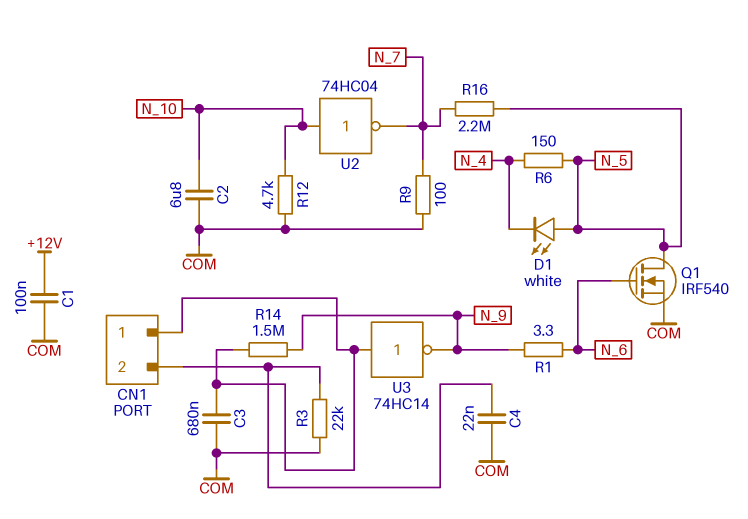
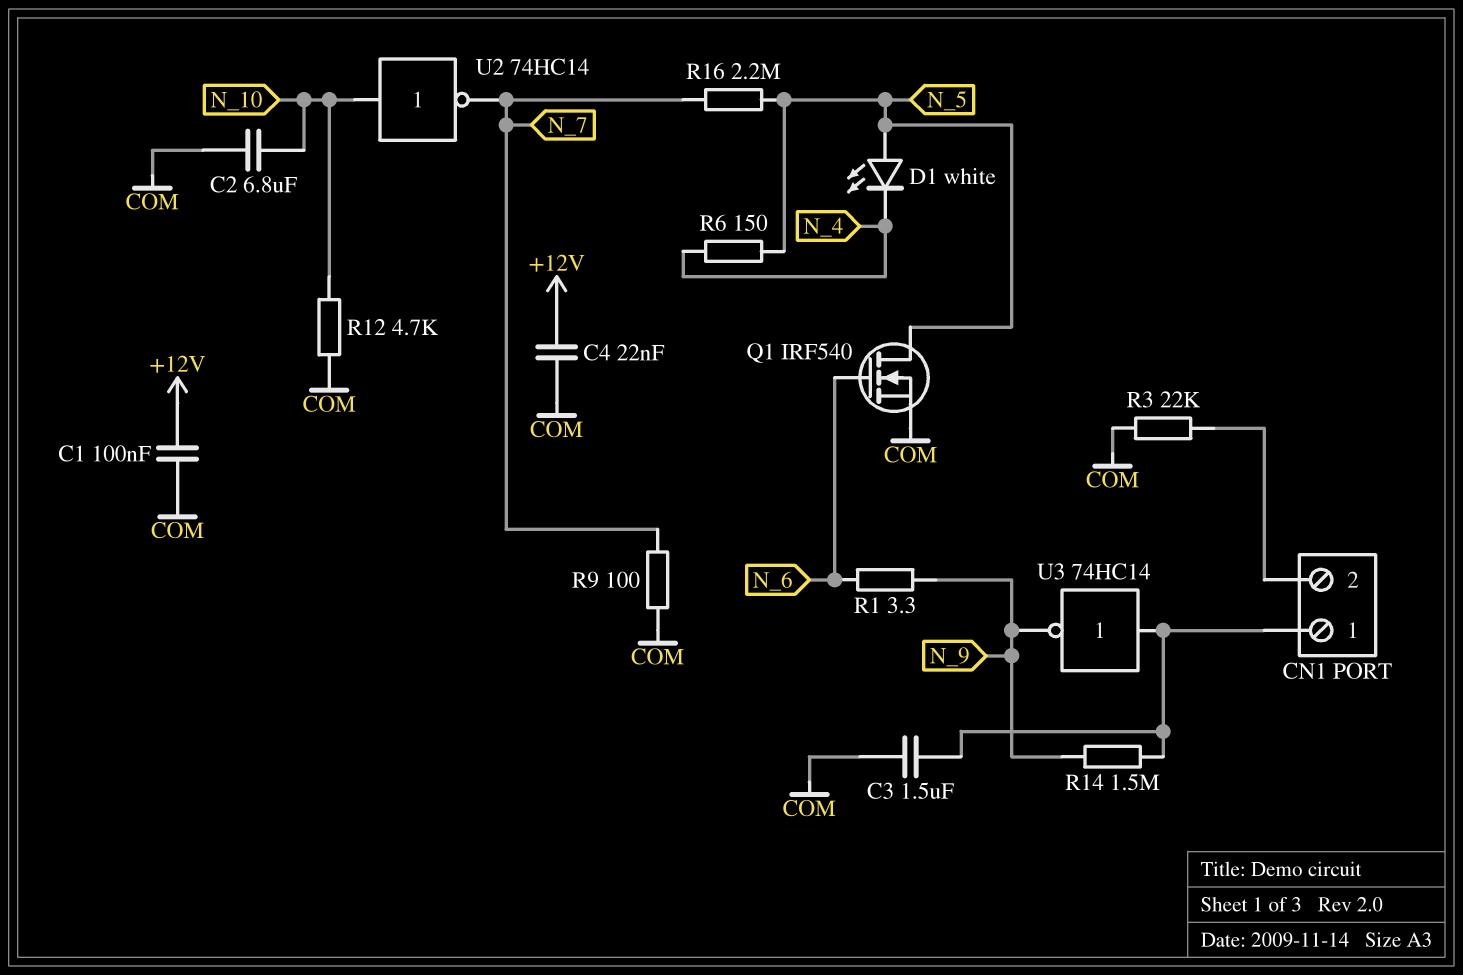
C3: 680nF (CN1/1, COM) -> 1.5uF (CN1/1, COM)
C4: 22nF (CN1/2, COM) -> 22nF (+12V, COM)
U2: NOT 74HC04 (in N_10, out N_7) -> NOT 74HC14 (in N_10, out N_7)

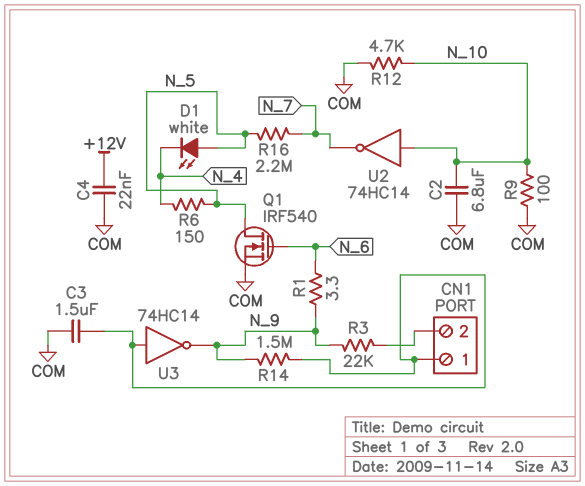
C1: 100nF (+12V, COM) -> none
R3: 22k (CN1/2, COM) -> 22k (CN1/2, N_9)
R9: 100 (COM, N_7) -> 100 (COM, N_10)

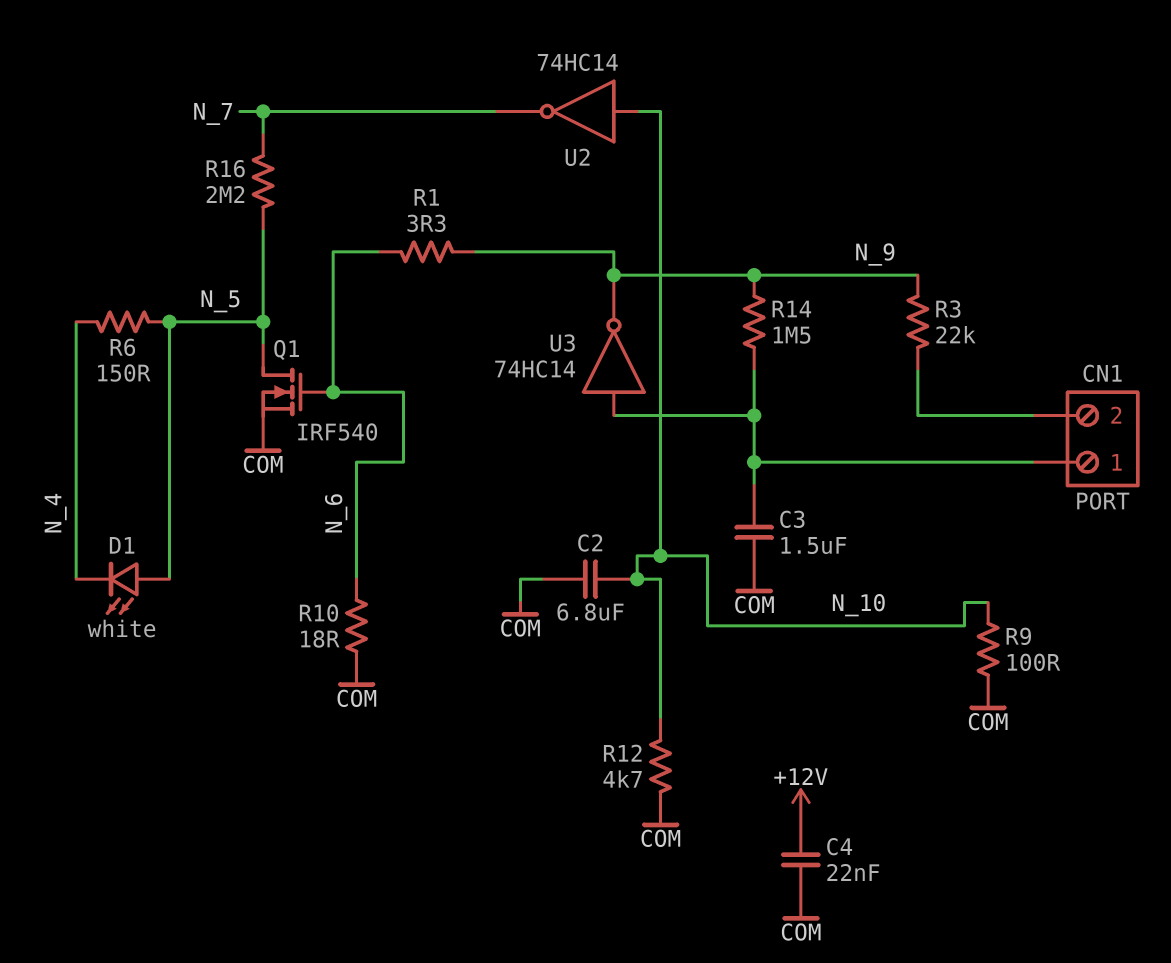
R10: none -> 18 (COM, N_6)

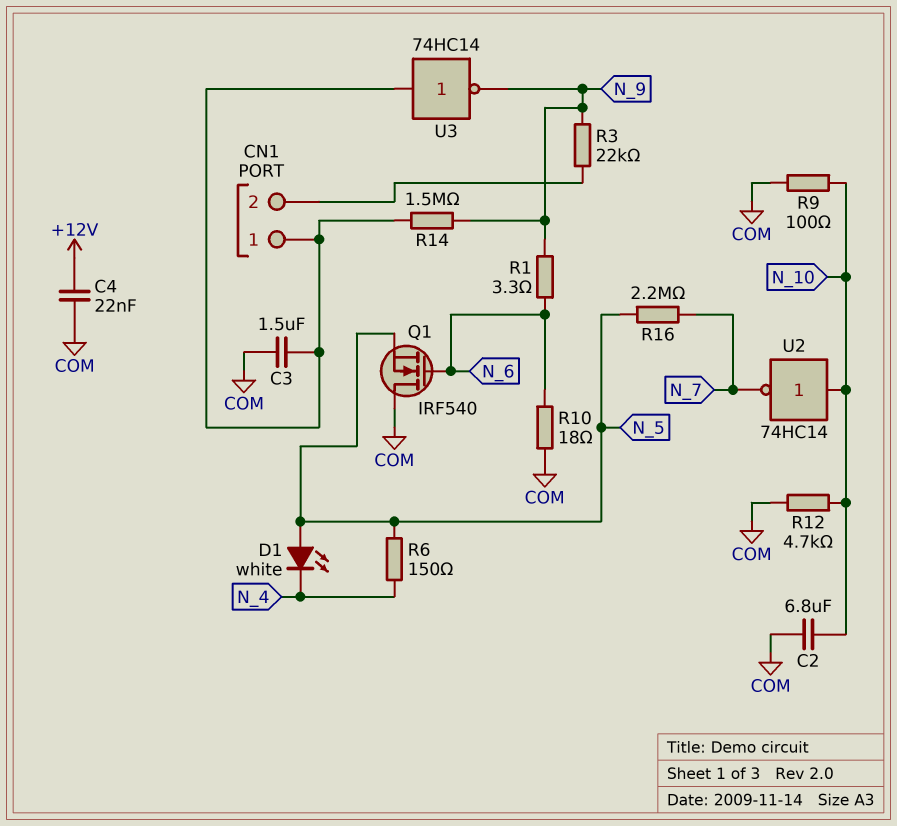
Q1: NMOS IRF540 (G N_6, D N_5, S COM) -> NMOS IRF540 (G N_6, D COM, S N_5)

